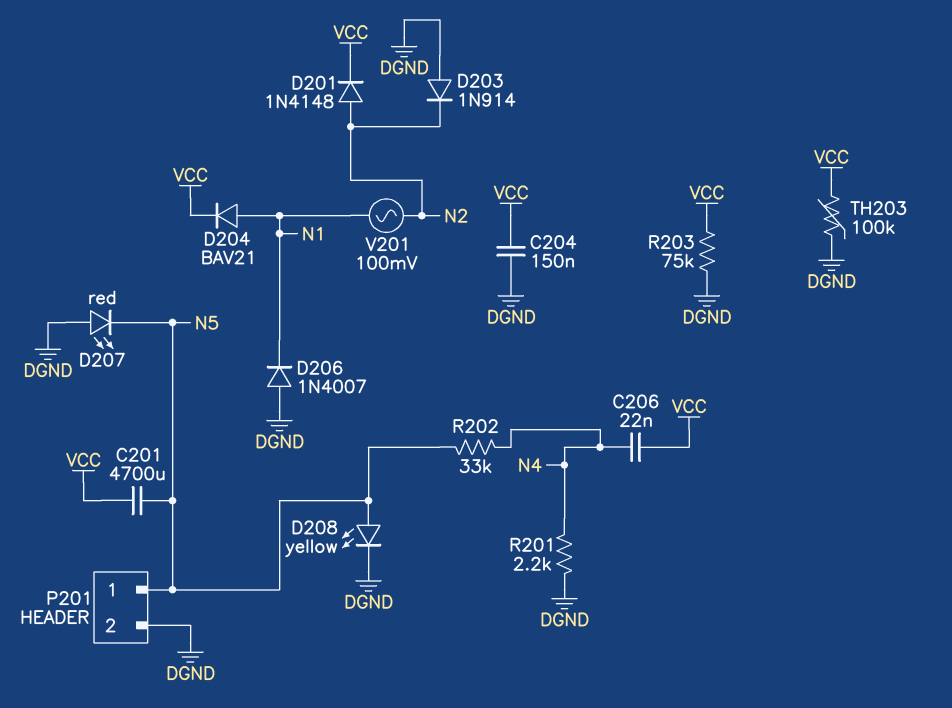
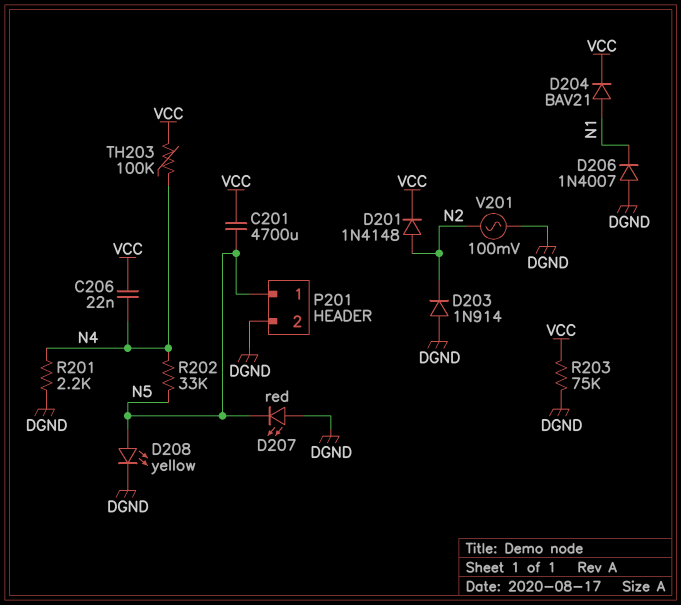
C204: 150nF (DGND, VCC) -> none
TH203: 100k (DGND, VCC) -> 100k (N4, VCC)
V201: AC 100mV (N1, N2) -> AC 100mV (DGND, N2)

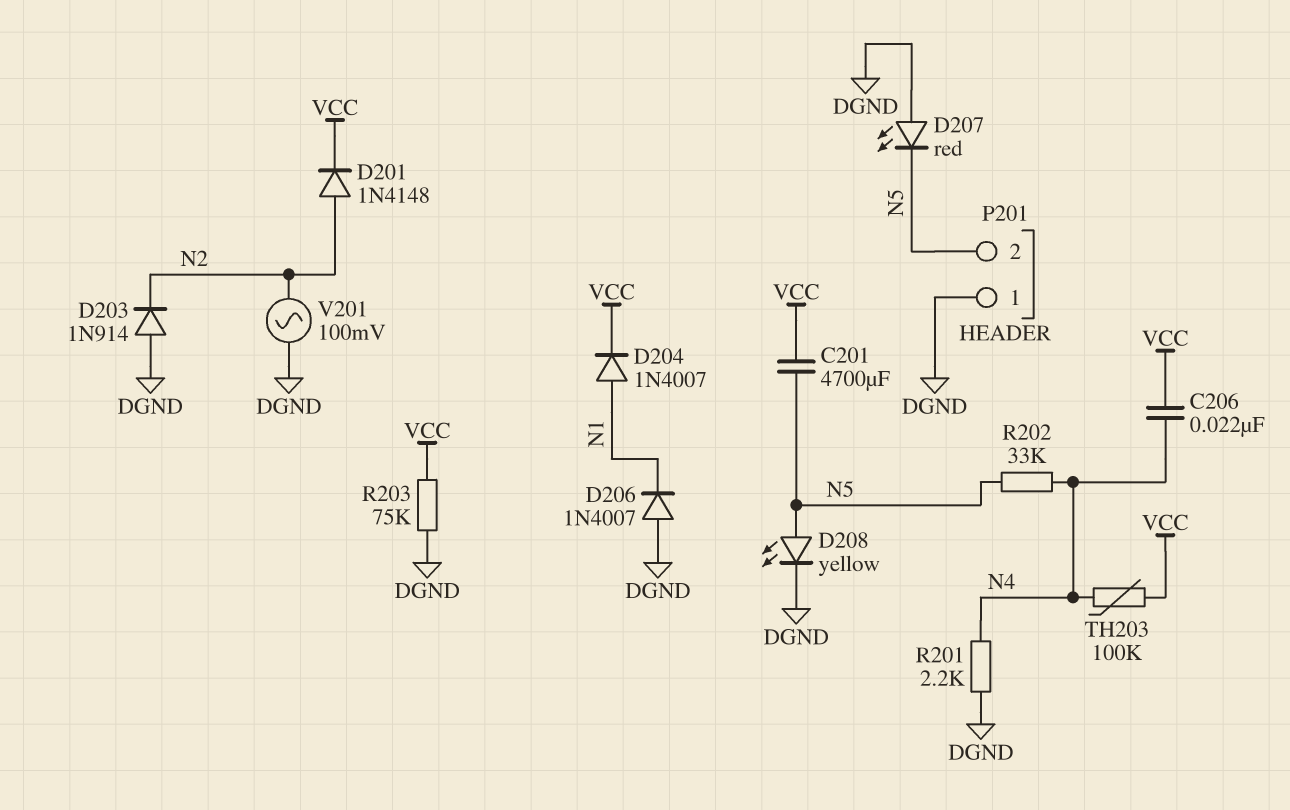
D204: diode BAV21 (A N1, K VCC) -> diode 1N4007 (A N1, K VCC)
P201 pin 1: N5 -> DGND
P201 pin 2: DGND -> N5

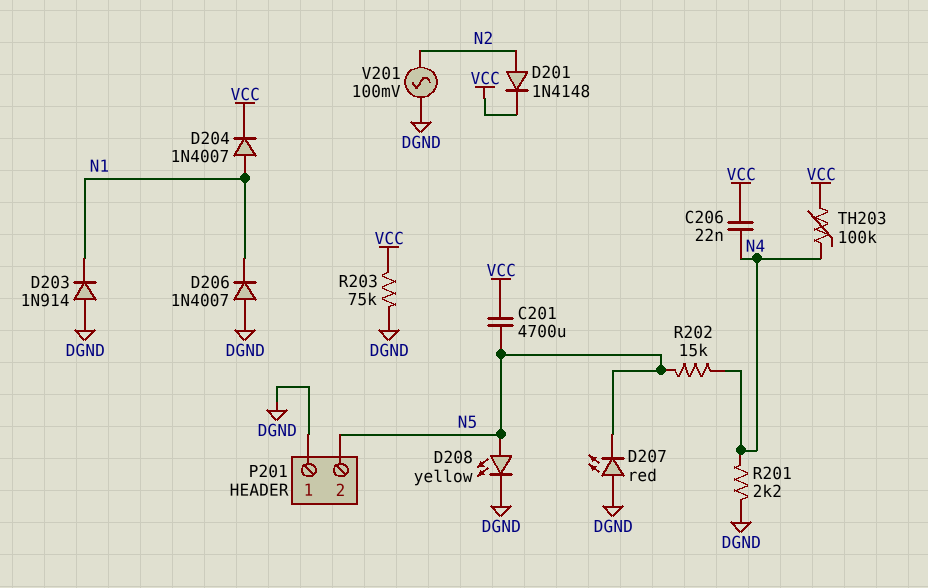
D203: diode 1N914 (A DGND, K N2) -> diode 1N914 (A DGND, K N1)
R202: 33k (N4, N5) -> 15k (N4, N5)

